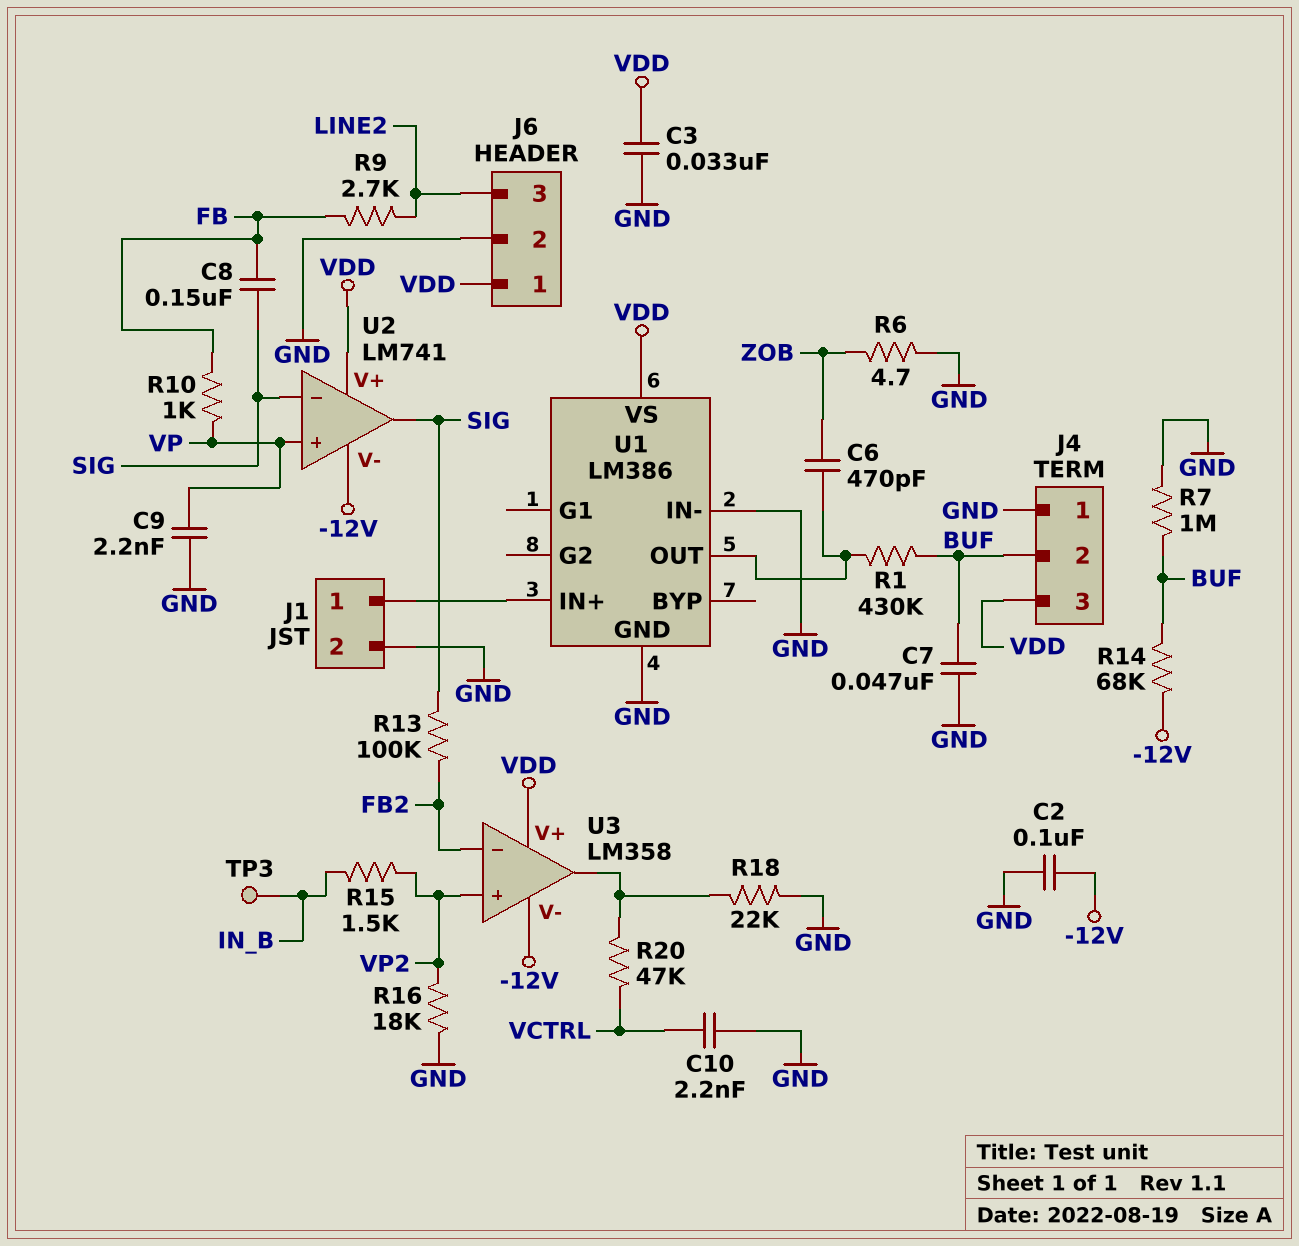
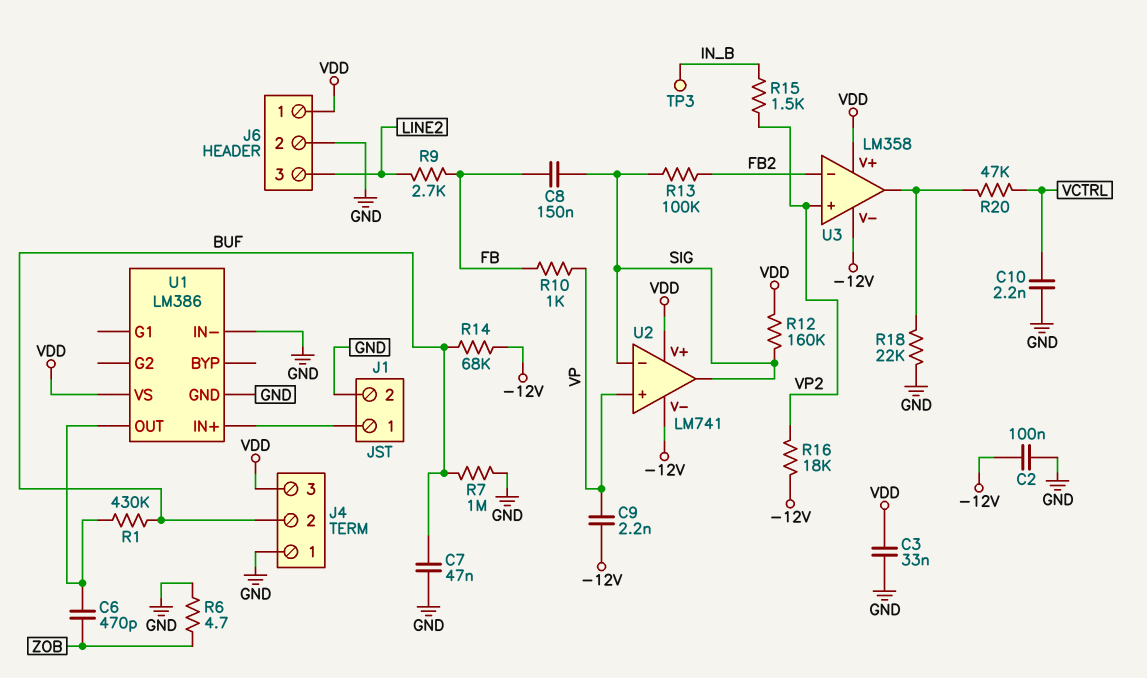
C9: 2.2nF (GND, VP) -> 2.2nF (-12V, VP)
R12: none -> 160k (SIG, VDD)
R16: 18k (GND, VP2) -> 18k (-12V, VP2)

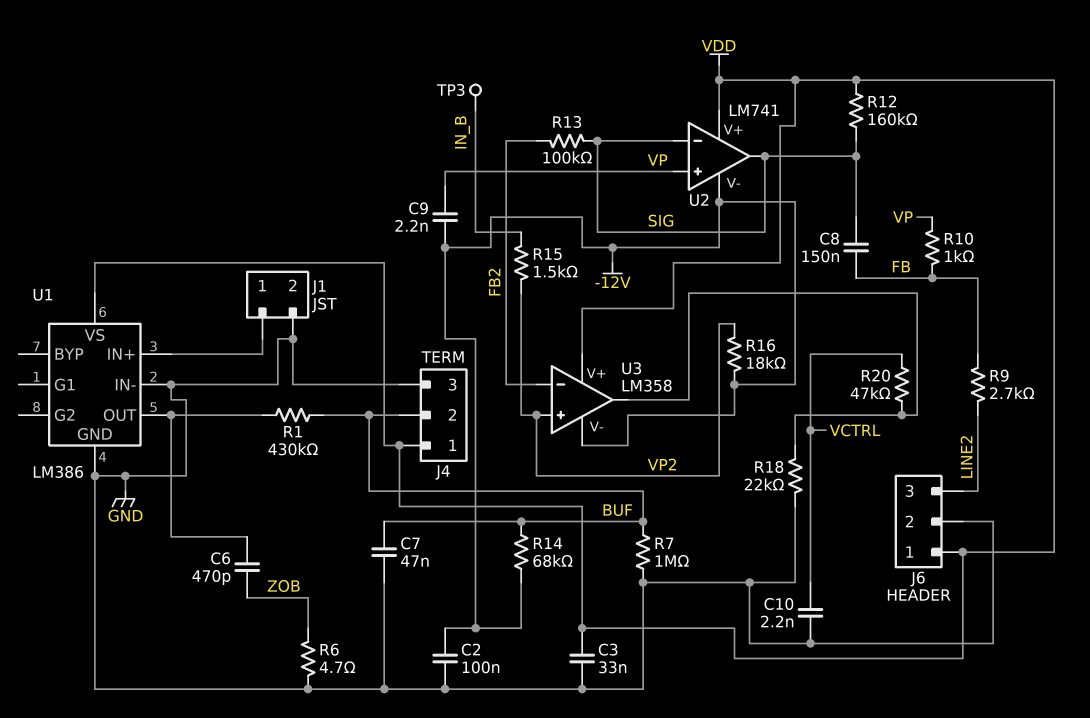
J4 pin 1: GND -> VDD
J4 pin 3: VDD -> GND

